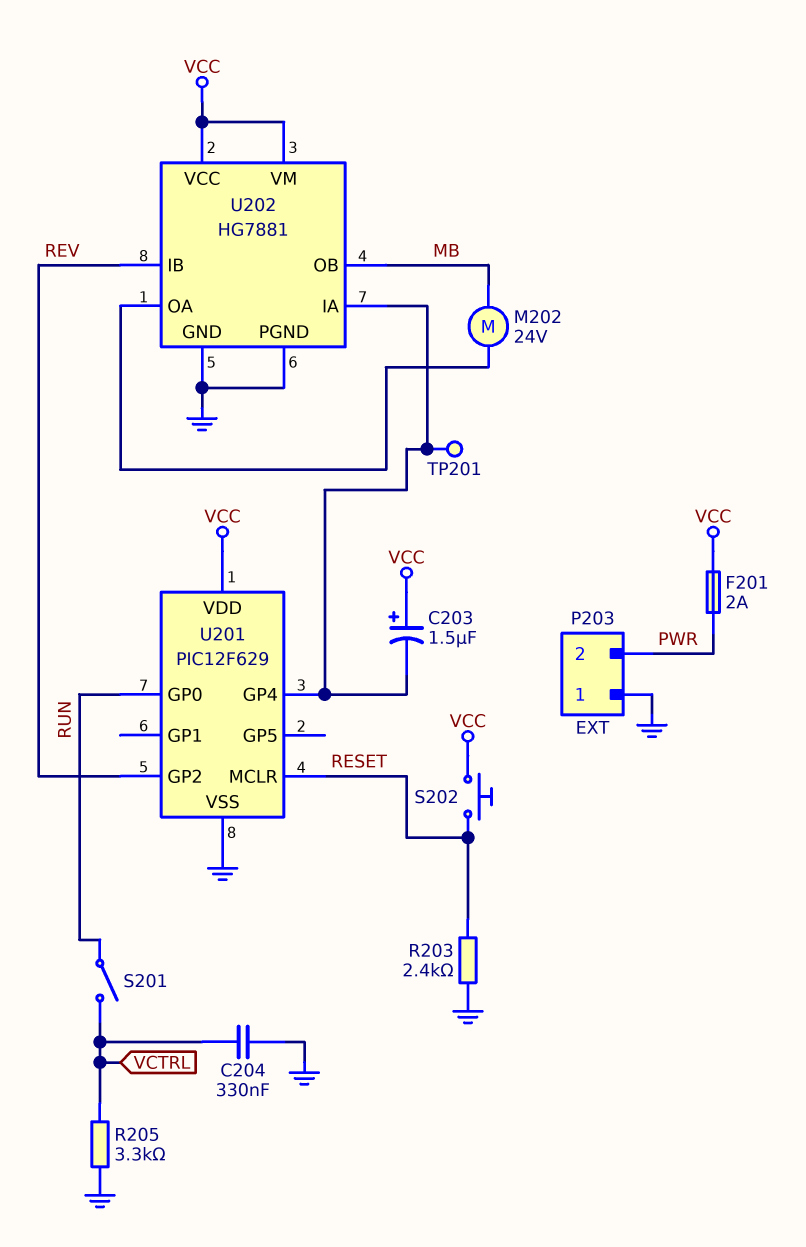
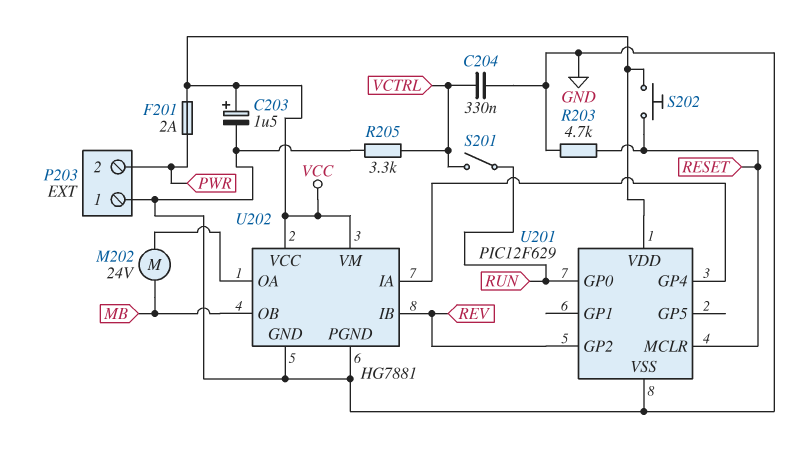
C203: 1.5uF (plus VCC, minus U201/GP4) -> 1.5uF (plus VCC, minus GND)
R203: 2.4k (GND, RESET) -> 4.7k (GND, RESET)
TP201: test point (U201/GP4) -> none

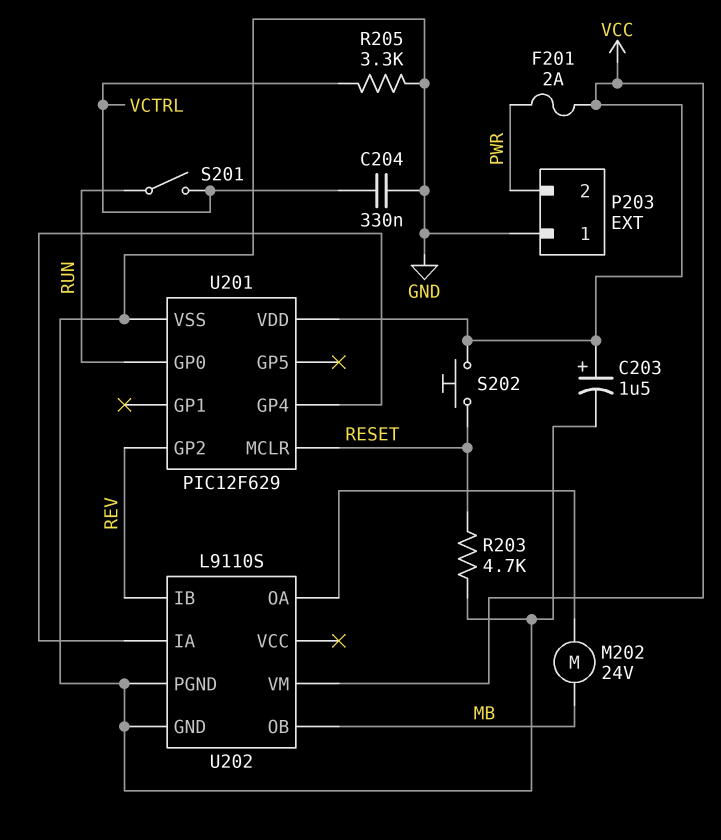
U202: HG7881 -> L9110S
U202 pin VCC: VCC -> none

